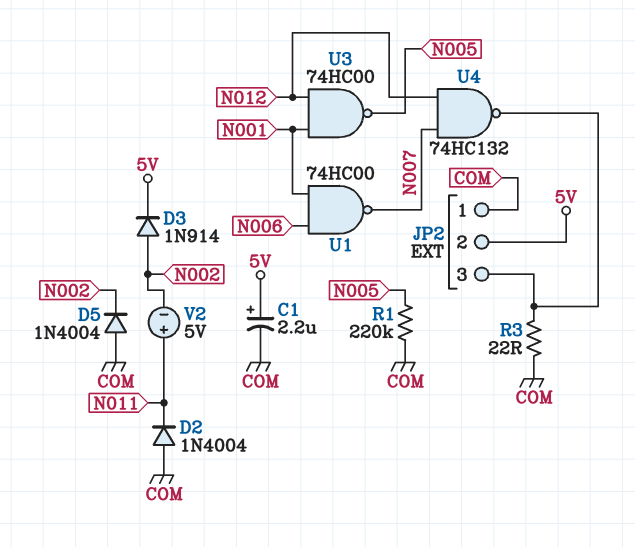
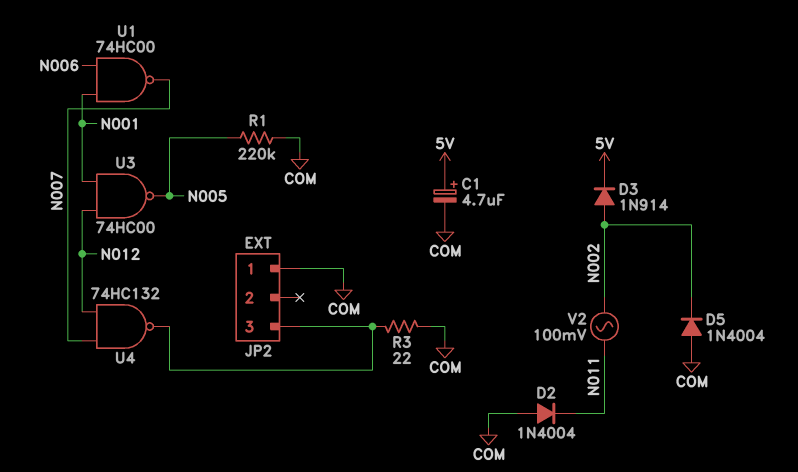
C1: 2.2uF (plus 5V, minus COM) -> 4.7uF (plus 5V, minus COM)
JP2 pin 2: 5V -> none
V2: 5V (plus N011, minus N002) -> AC 100mV (N002, N011)

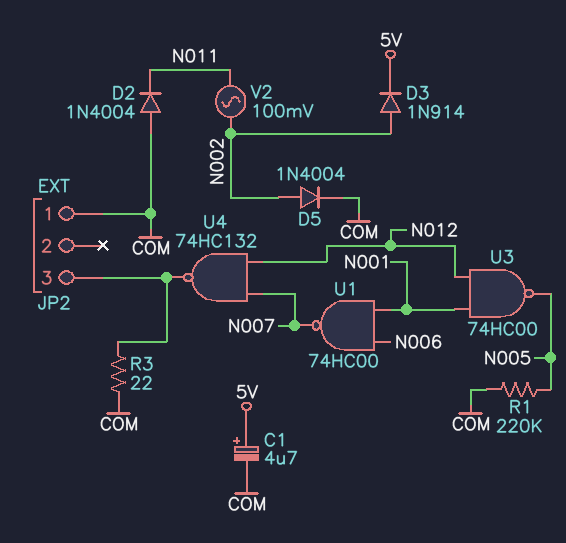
D5: diode 1N4004 (A COM, K N002) -> diode 1N4004 (A N002, K COM)

